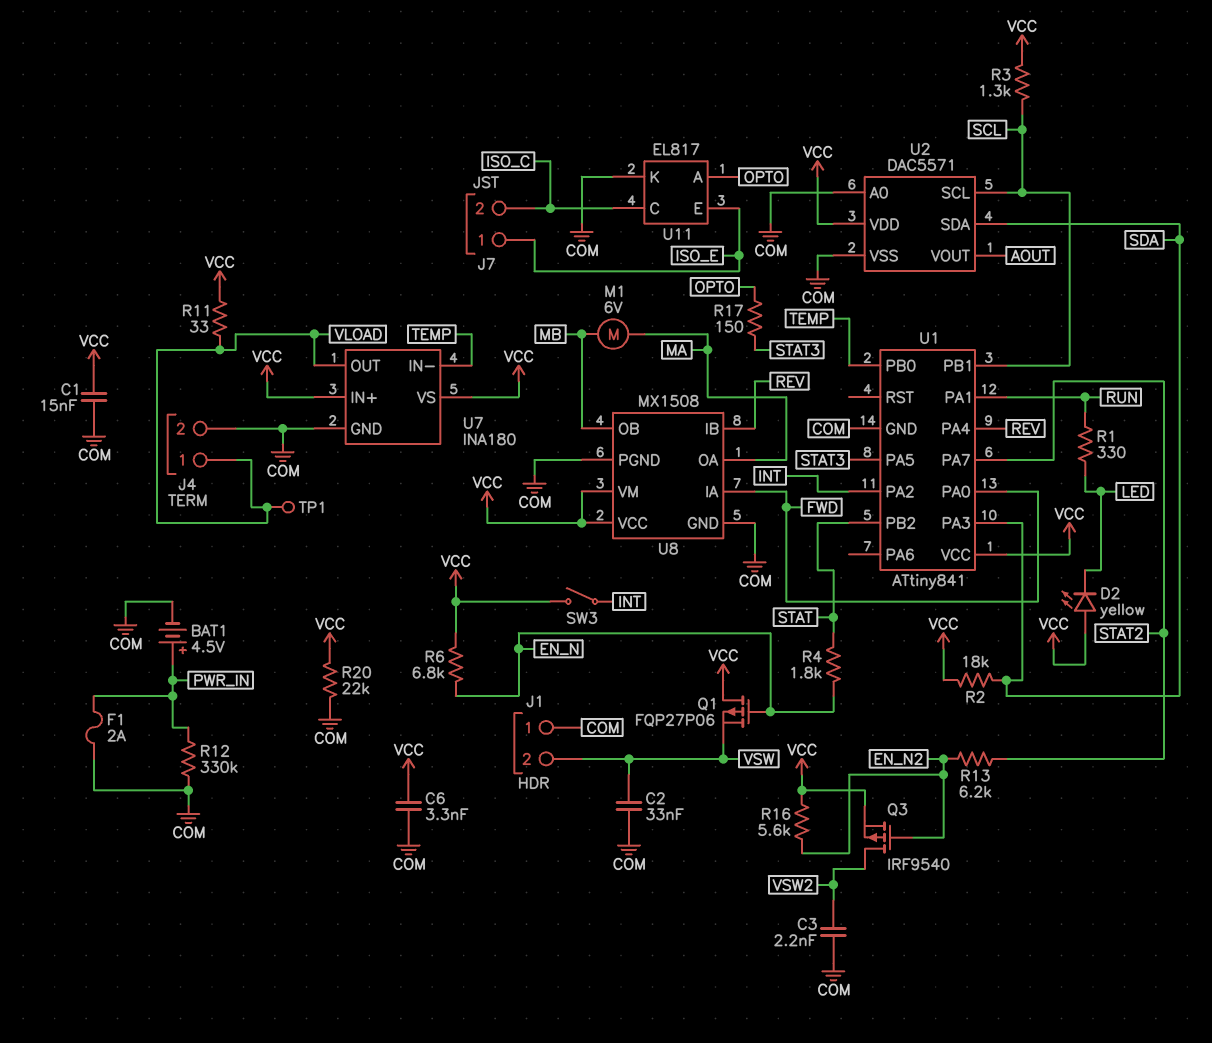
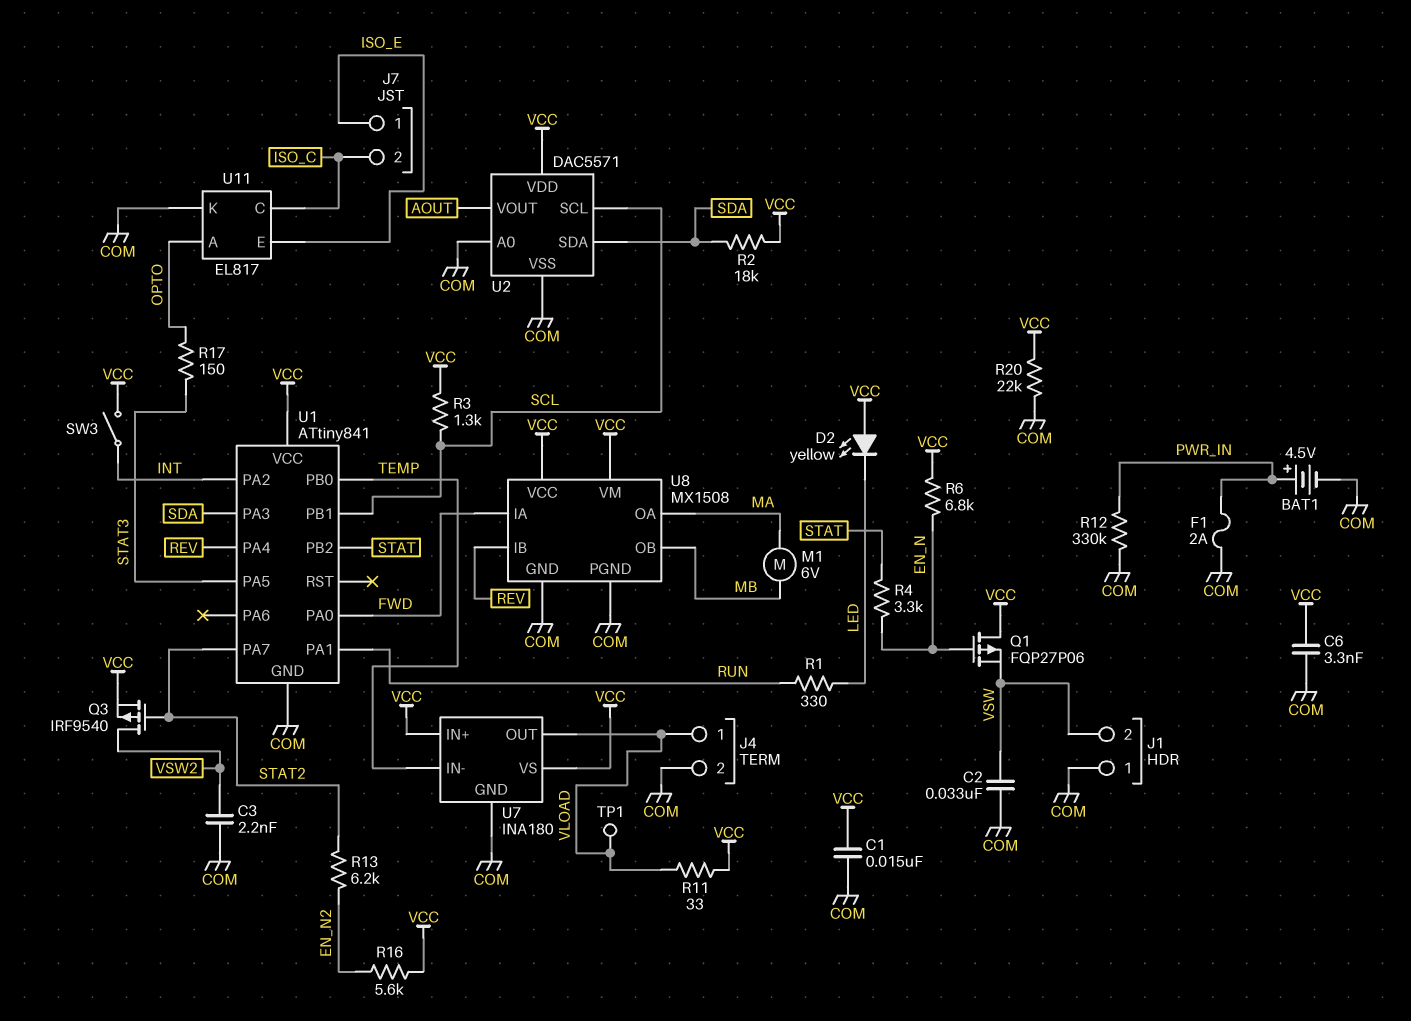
Q3: PMOS IRF9540 (G EN_N2, D VSW2, S VCC) -> PMOS IRF9540 (G STAT2, D VSW2, S VCC)
R4: 1.8k (EN_N, STAT) -> 3.3k (EN_N, STAT)

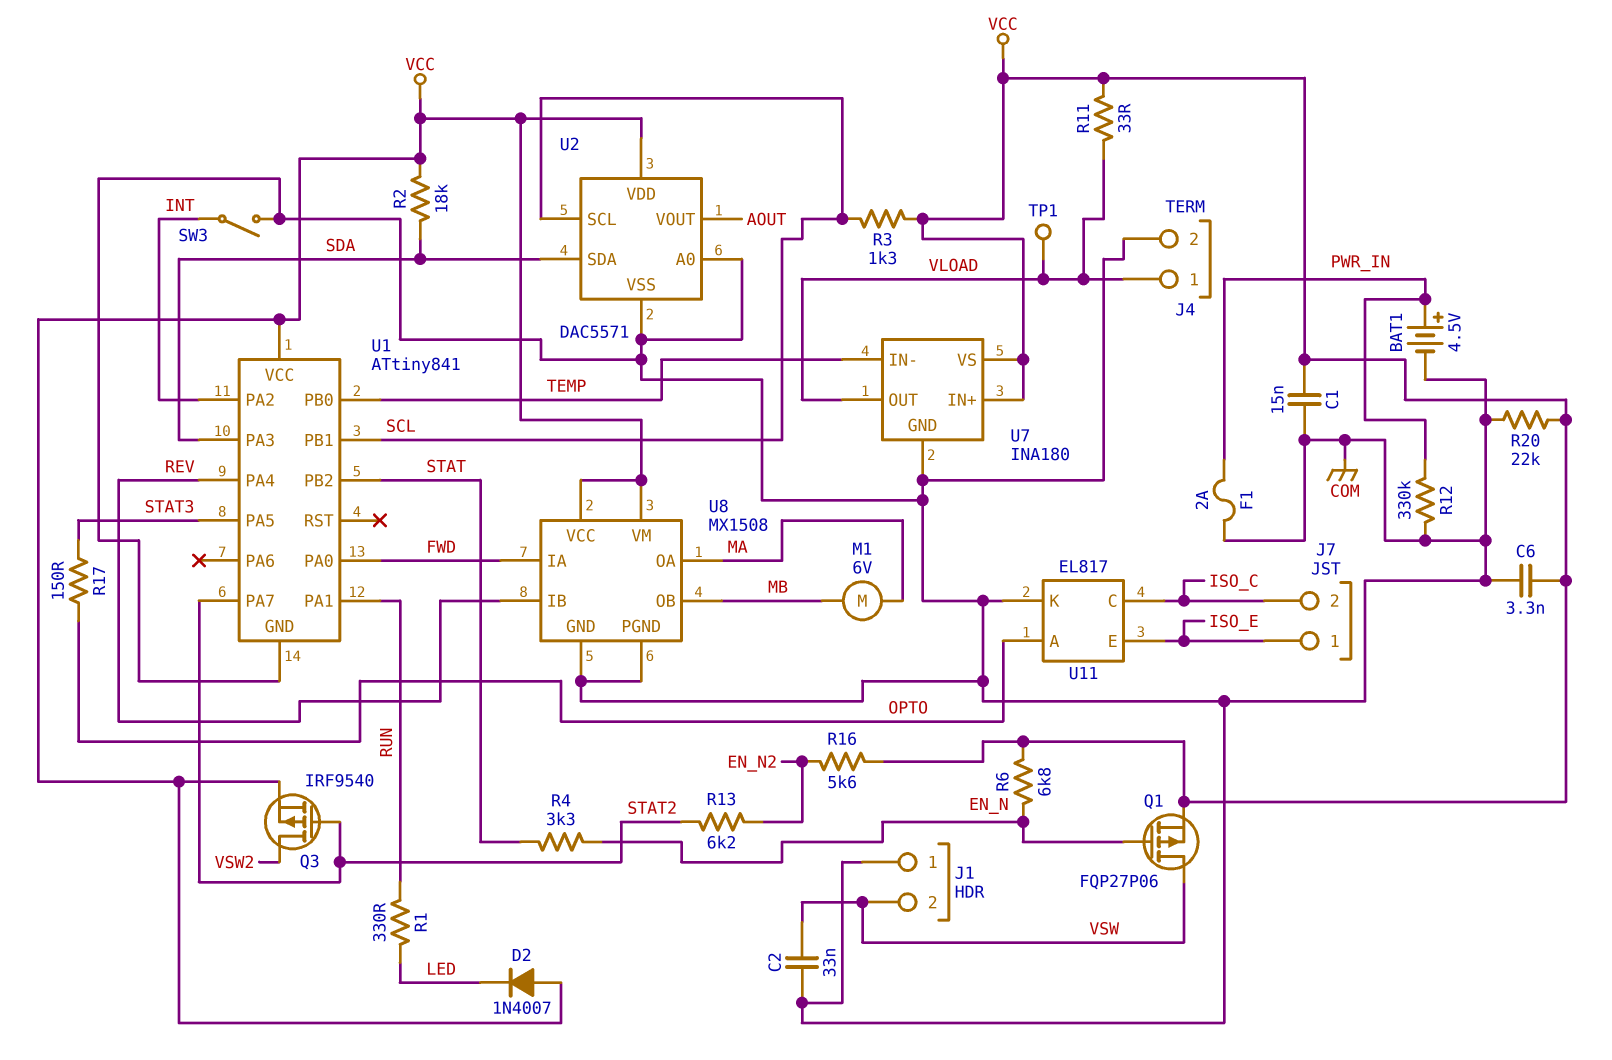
C3: 2.2nF (COM, VSW2) -> none
D2: LED yellow (A VCC, K LED) -> diode 1N4007 (A VCC, K LED)
Q1: PMOS FQP27P06 (G EN_N, D VCC, S VSW) -> PMOS FQP27P06 (G EN_N, D VSW, S VCC)
SW3: switch (INT, VCC) -> switch (COM, INT)

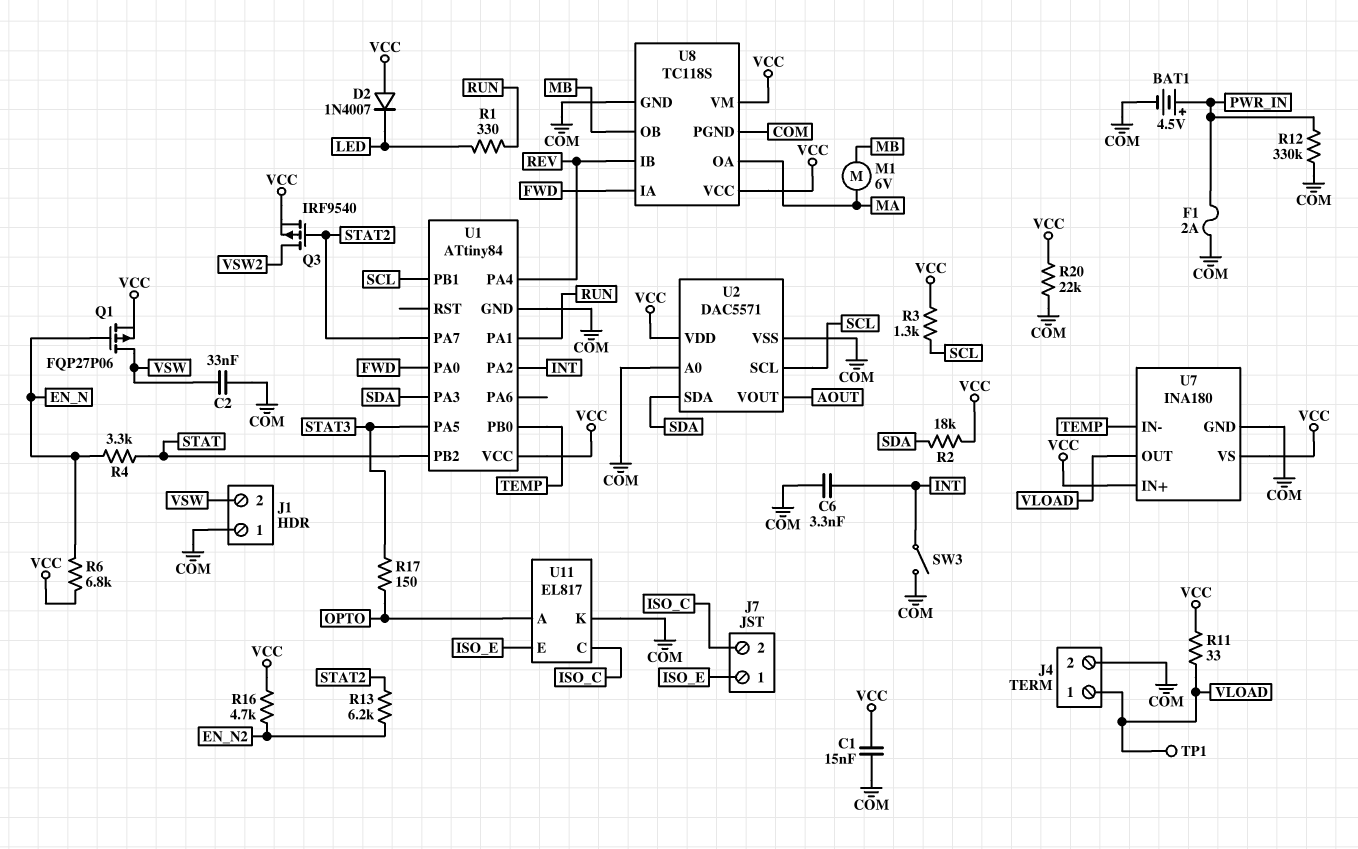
C6: 3.3nF (COM, VCC) -> 3.3nF (COM, INT)
R16: 5.6k (EN_N2, VCC) -> 4.7k (EN_N2, VCC)
U1: ATtiny841 -> ATtiny84
U8: MX1508 -> TC118S

